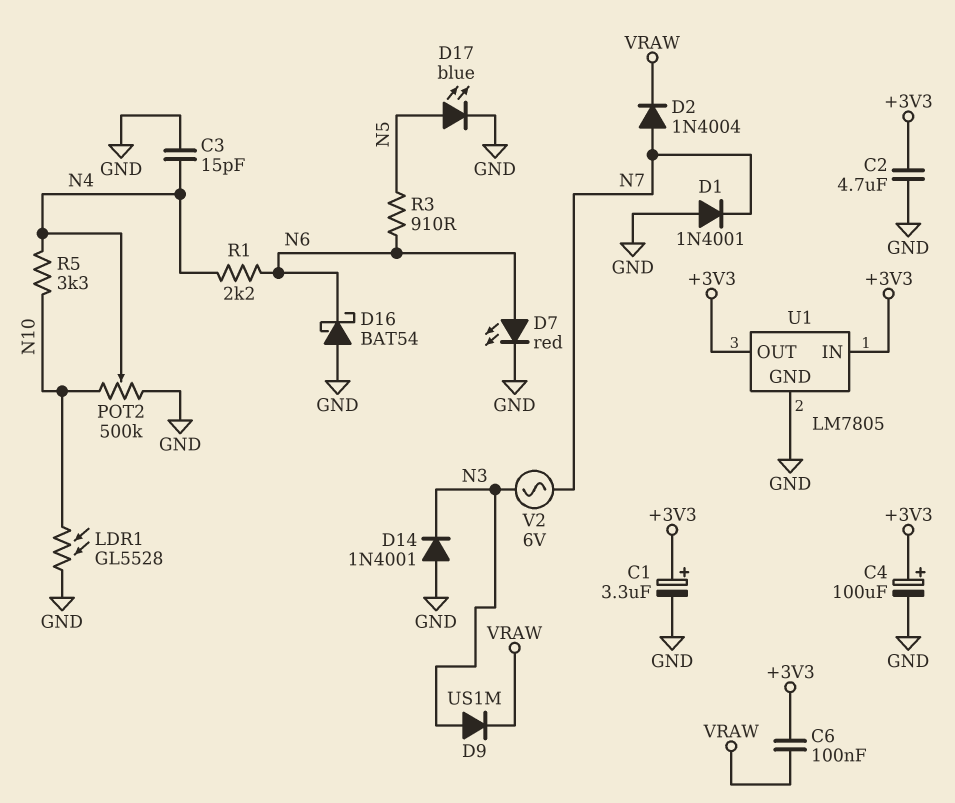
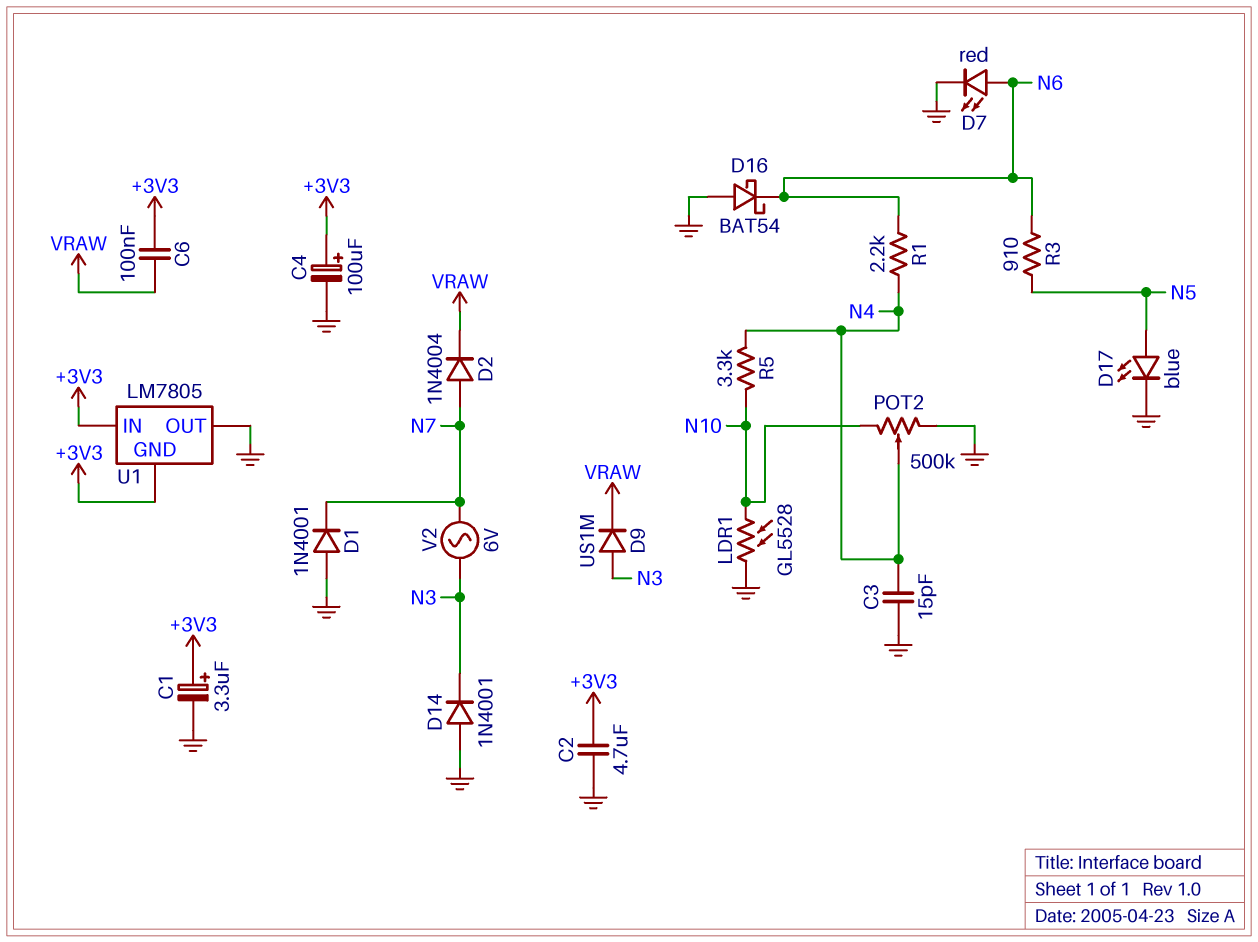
U1 pin GND: GND -> +3V3
U1 pin OUT: +3V3 -> GND

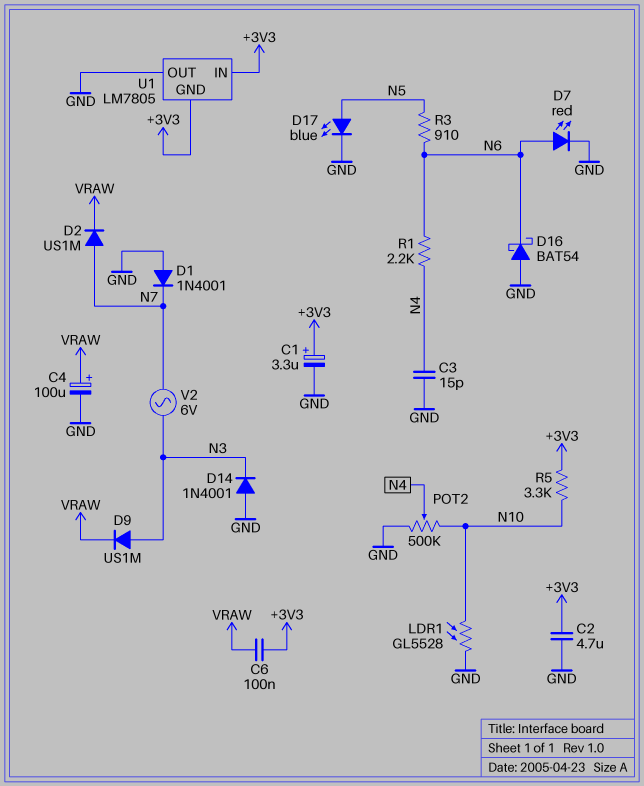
C4: 100uF (plus +3V3, minus GND) -> 100uF (plus VRAW, minus GND)
D2: diode 1N4004 (A N7, K VRAW) -> diode US1M (A N7, K VRAW)
R5: 3.3k (N4, N10) -> 3.3k (+3V3, N10)

